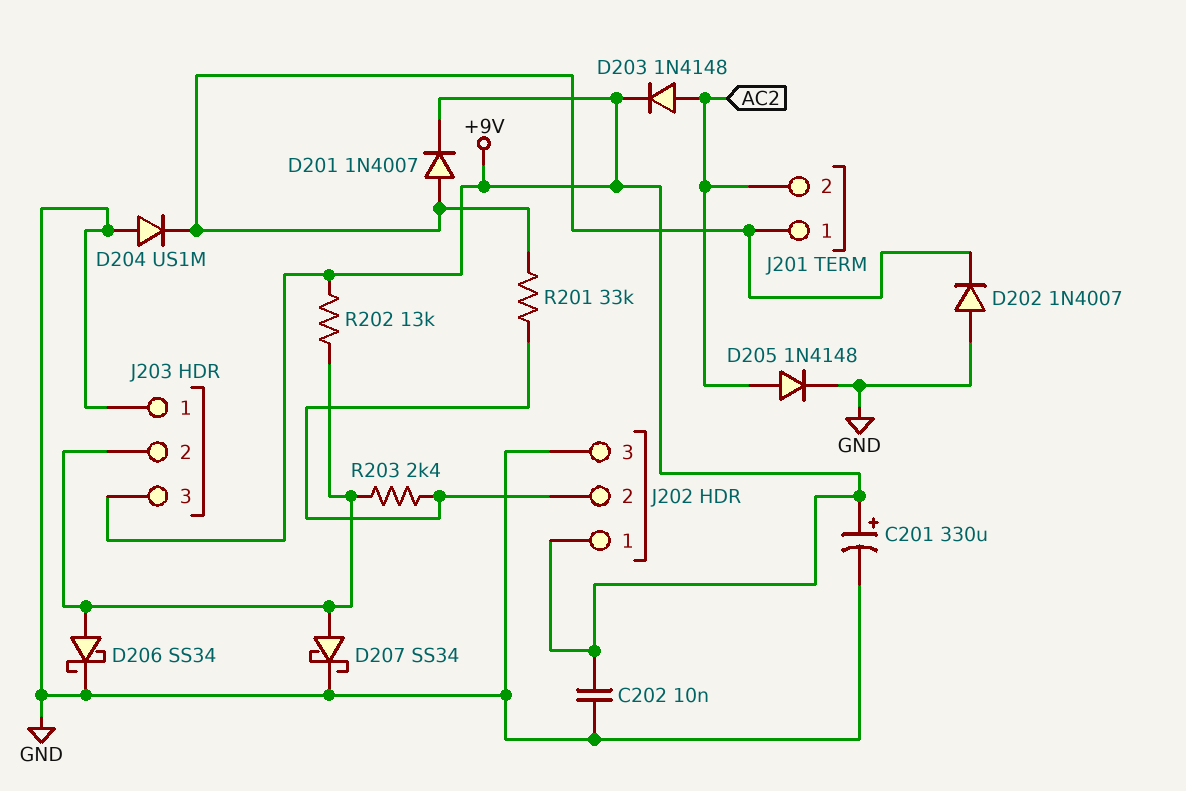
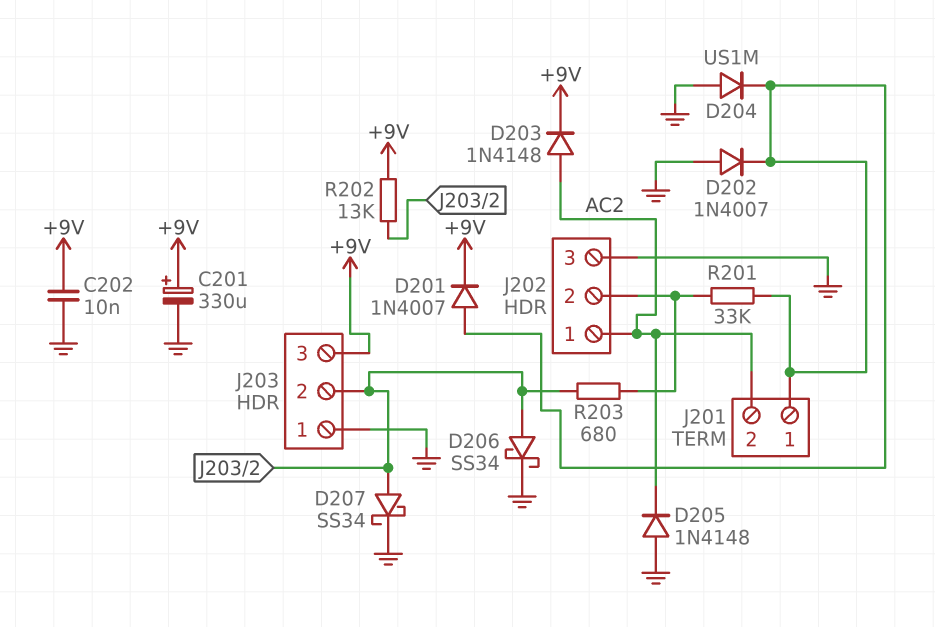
D205: diode 1N4148 (A AC2, K GND) -> diode 1N4148 (A GND, K AC2)
J202 pin 1: +9V -> AC2
R203: 2.4k (J202/2, J203/2) -> 680 (J202/2, J203/2)

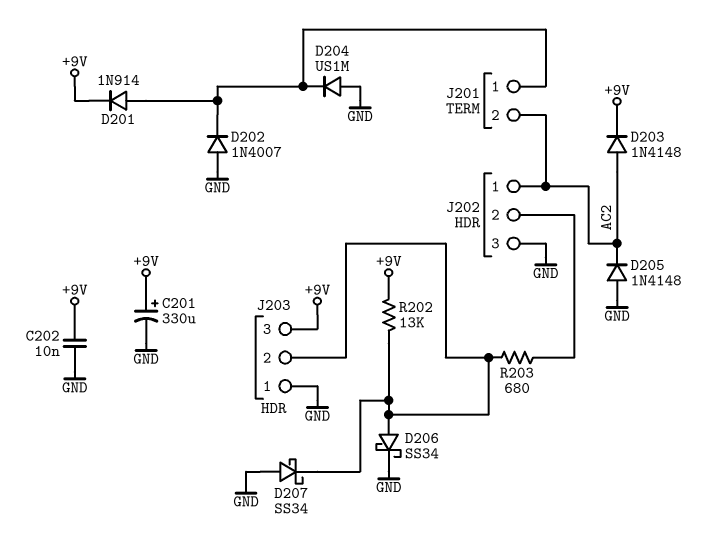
D201: diode 1N4007 (A J201/1, K +9V) -> diode 1N914 (A J201/1, K +9V)
D207: schottky SS34 (A J203/2, K GND) -> schottky SS34 (A GND, K J203/2)
R201: 33k (J201/1, J202/2) -> none

